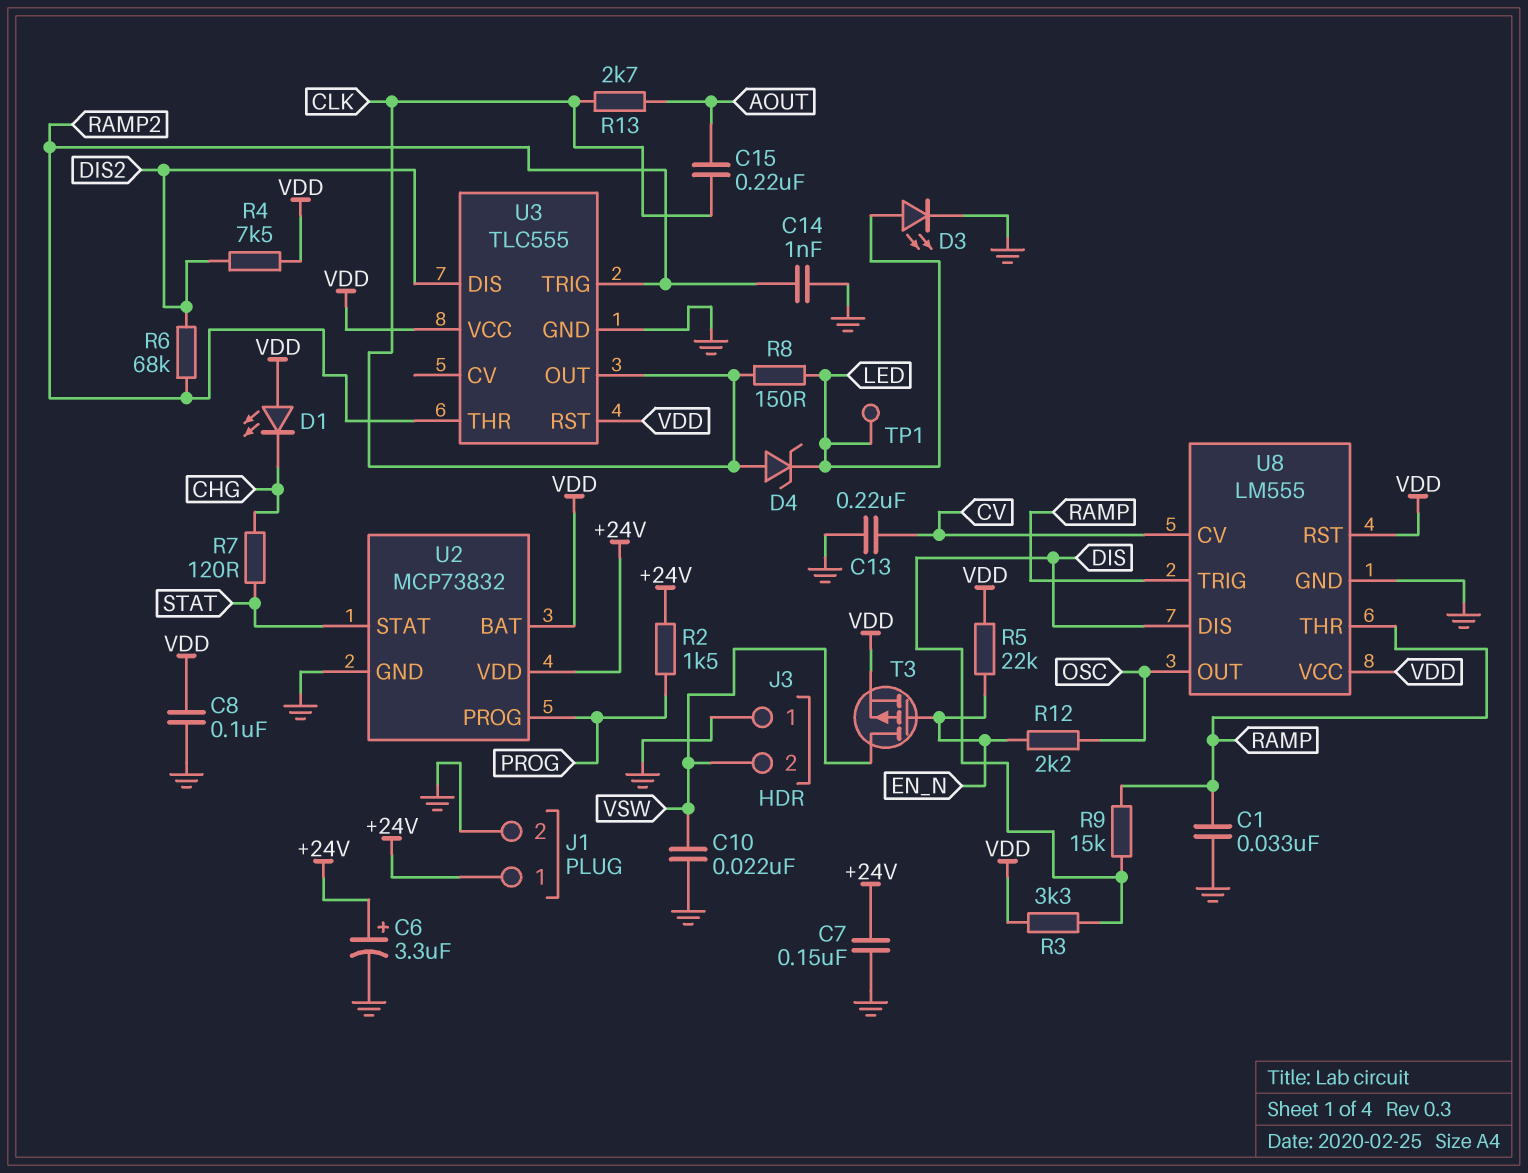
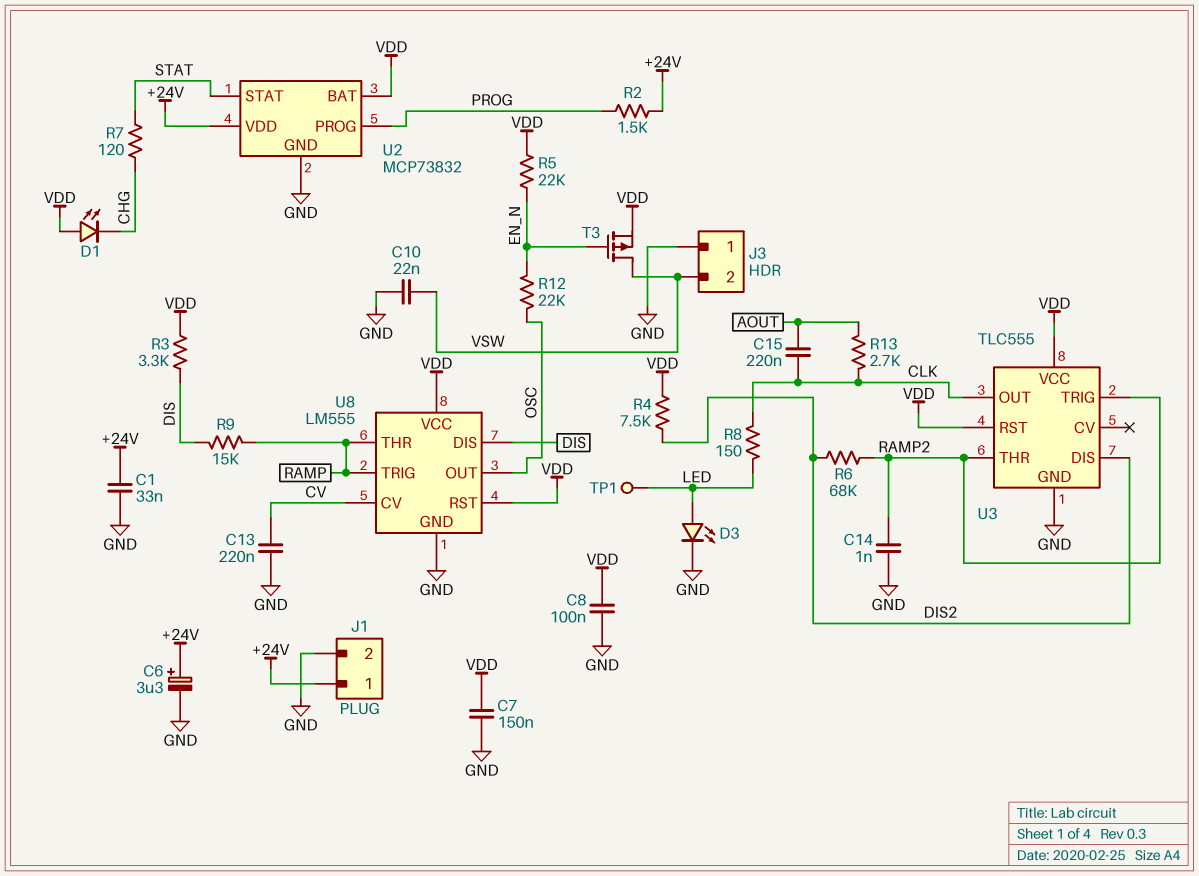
C1: 33nF (GND, RAMP) -> 33nF (+24V, GND)
C7: 150nF (+24V, GND) -> 150nF (GND, VDD)
D4: zener (A CLK, K LED) -> none
R12: 2.2k (EN_N, OSC) -> 22k (EN_N, OSC)

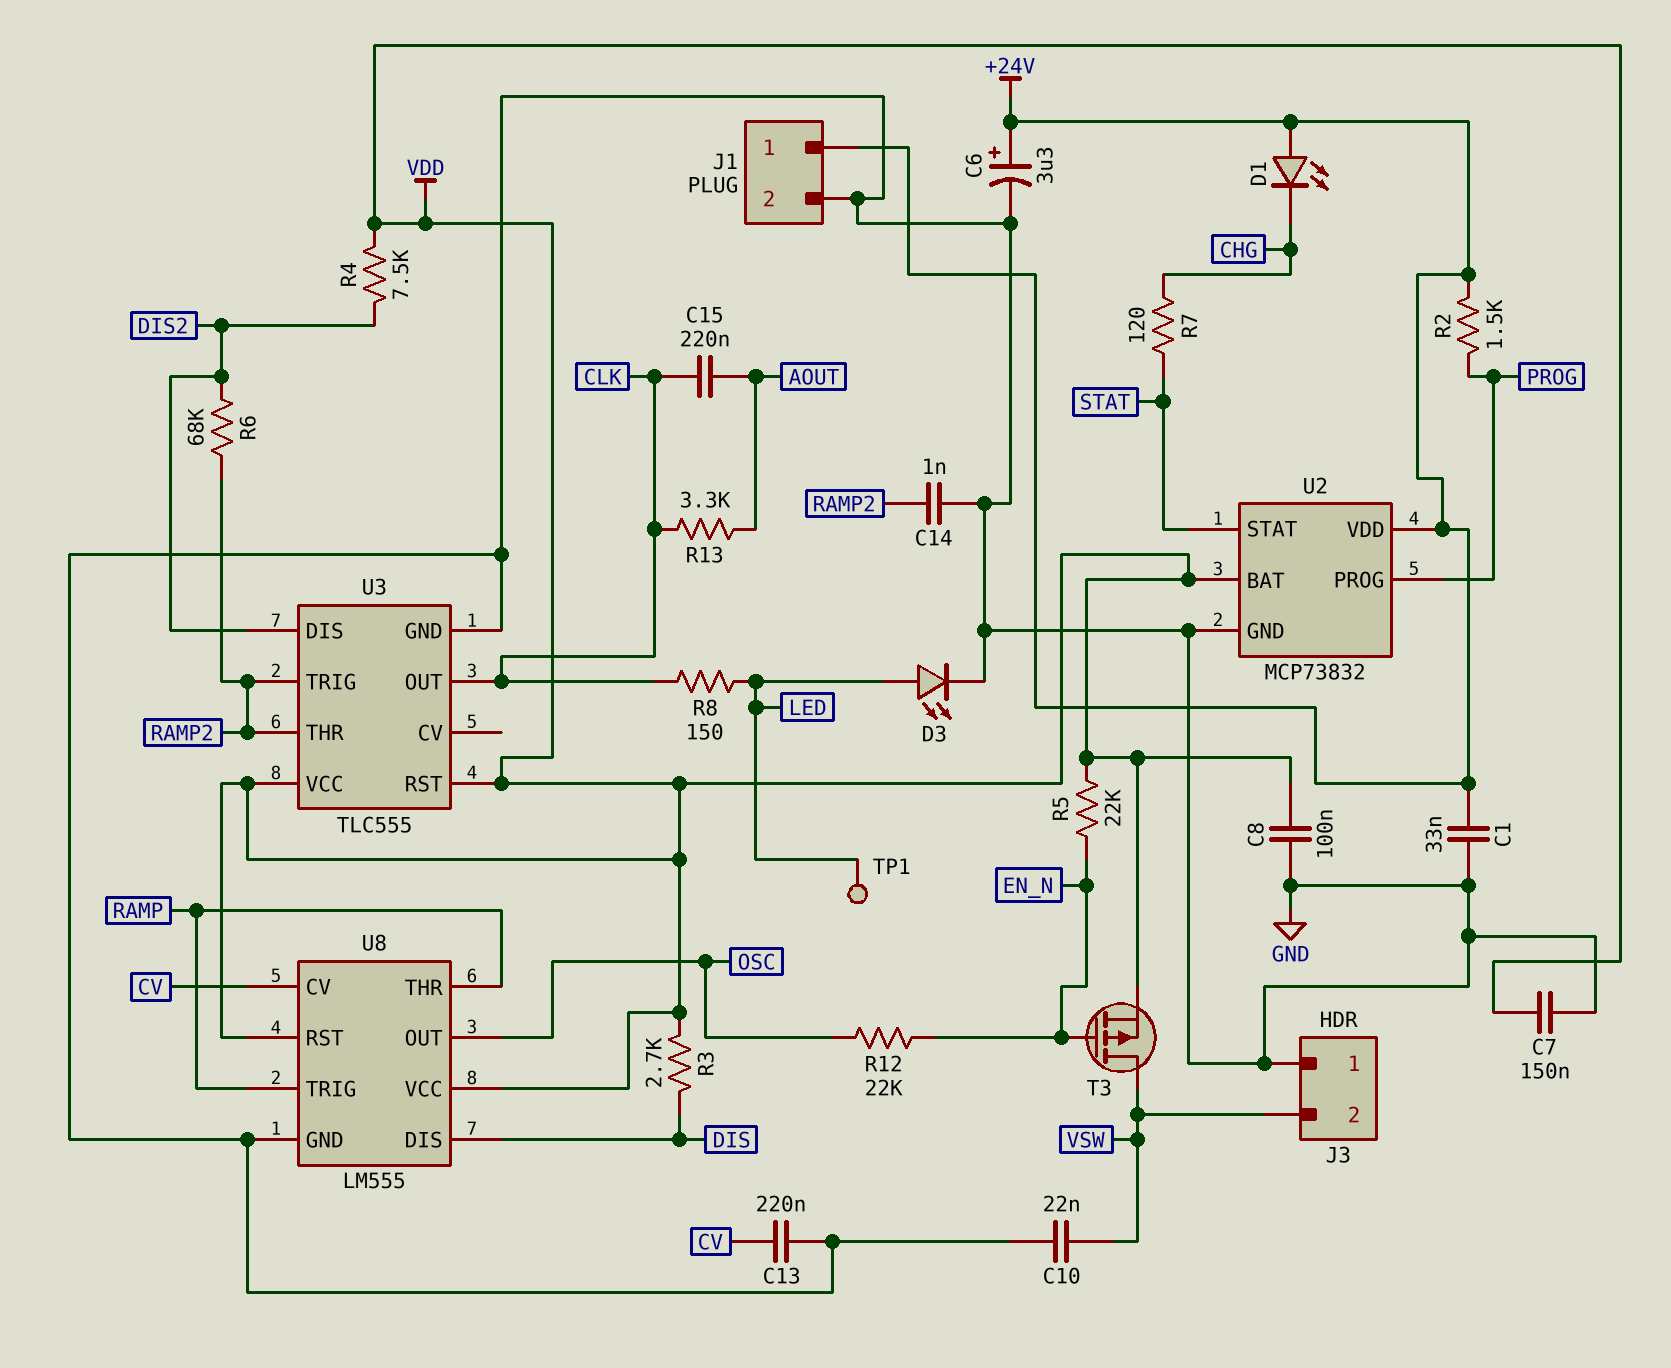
D1: LED (A VDD, K CHG) -> LED (A +24V, K CHG)
R3: 3.3k (DIS, VDD) -> 2.7k (DIS, VDD)
R9: 15k (DIS, RAMP) -> none
R13: 2.7k (AOUT, CLK) -> 3.3k (AOUT, CLK)

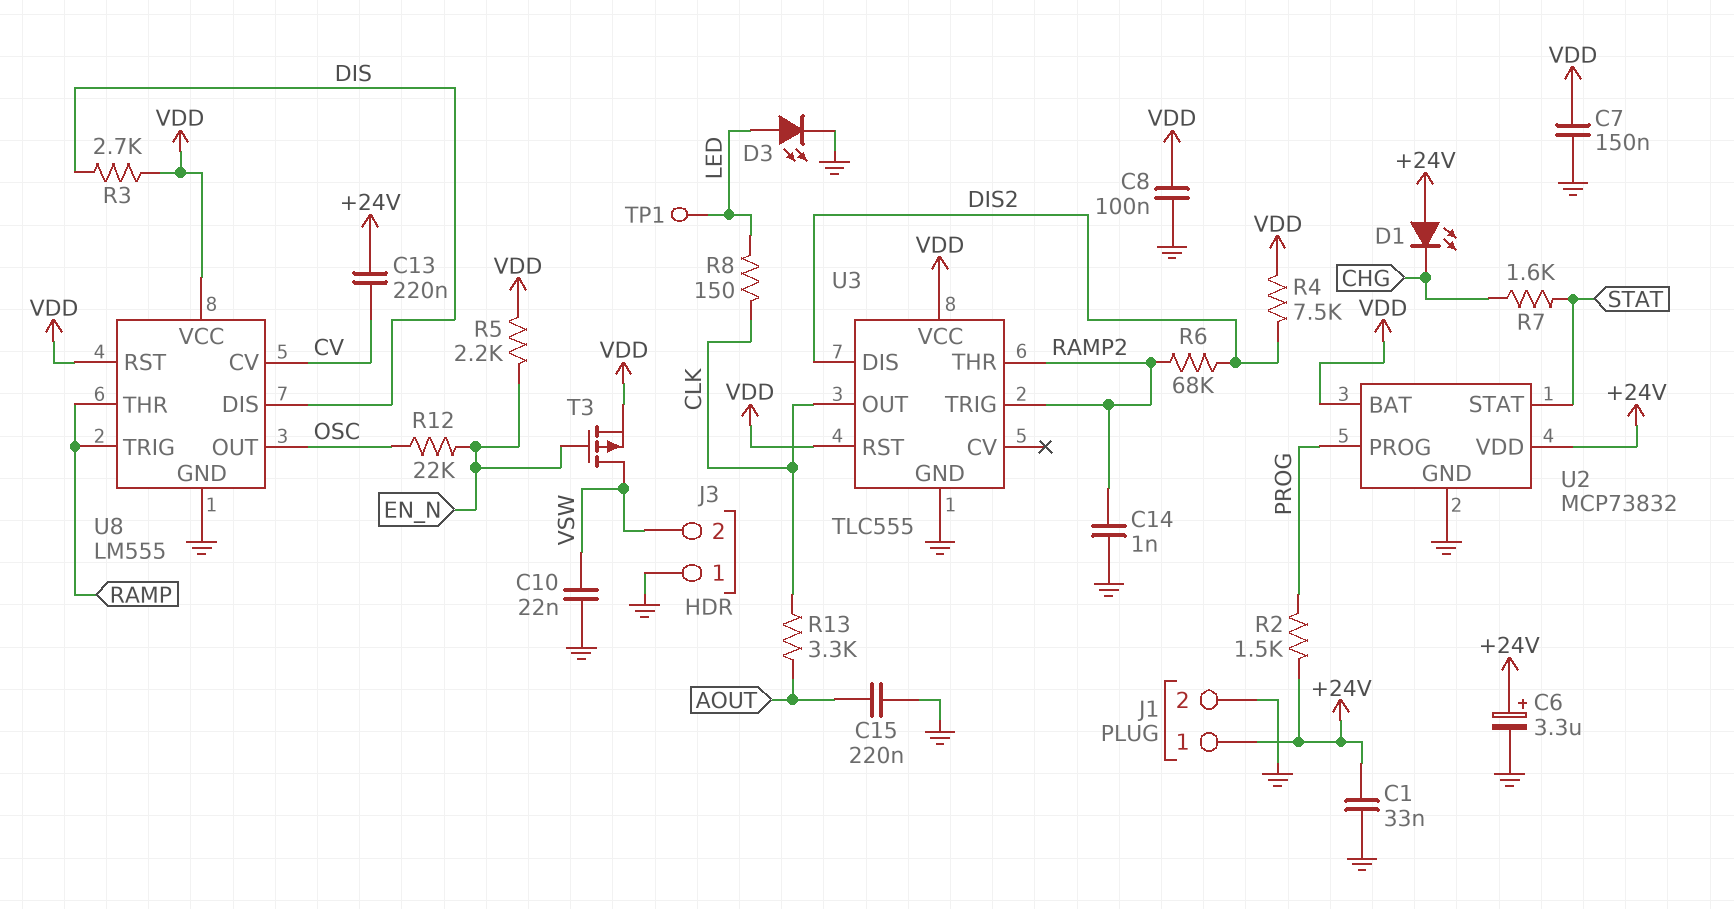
C13: 220nF (CV, GND) -> 220nF (+24V, CV)
C15: 220nF (AOUT, CLK) -> 220nF (AOUT, GND)
R5: 22k (EN_N, VDD) -> 2.2k (EN_N, VDD)
R7: 120 (CHG, STAT) -> 1.6k (CHG, STAT)

